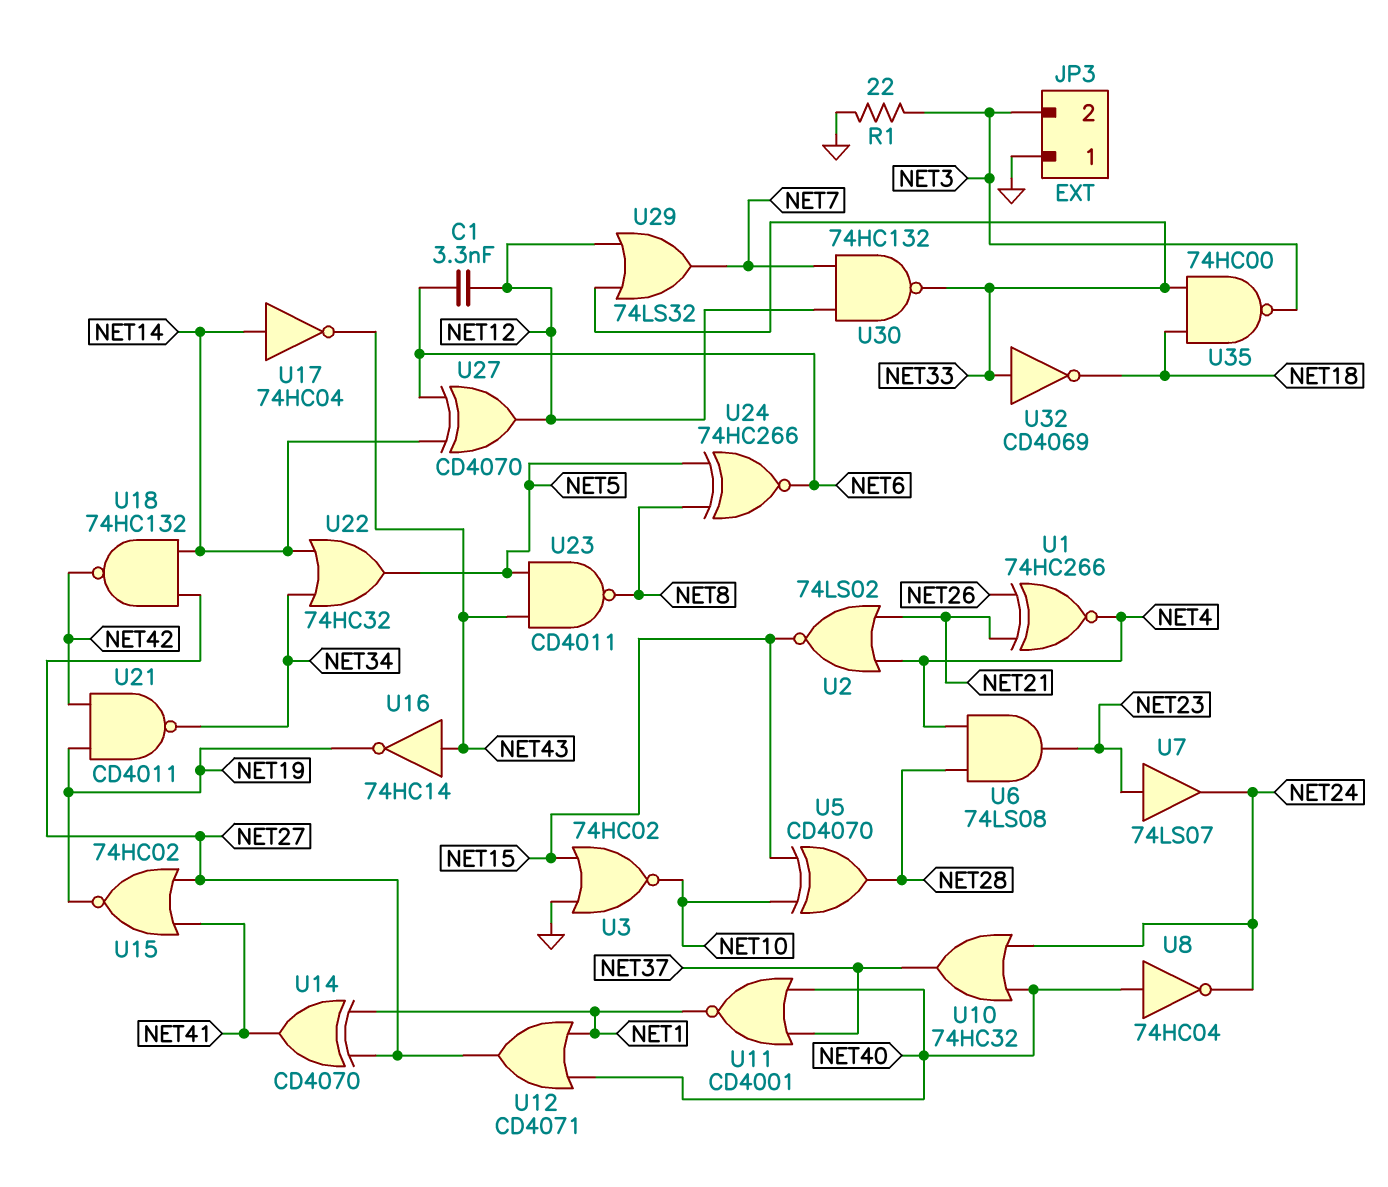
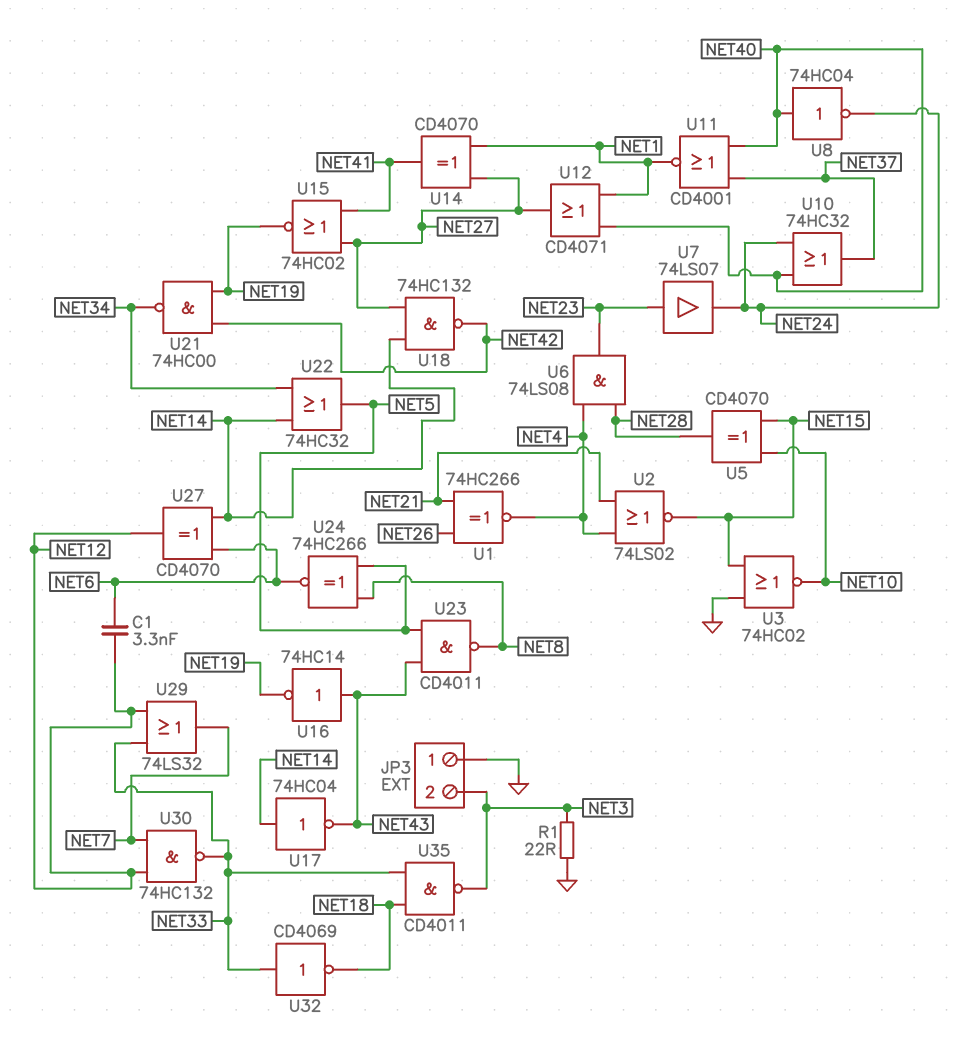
U21: NAND CD4011 (in NET19, in NET42, out NET34) -> NAND 74HC00 (in NET19, in NET42, out NET34)
U35: NAND 74HC00 (in NET18, in NET33, out NET3) -> NAND CD4011 (in NET18, in NET33, out NET3)

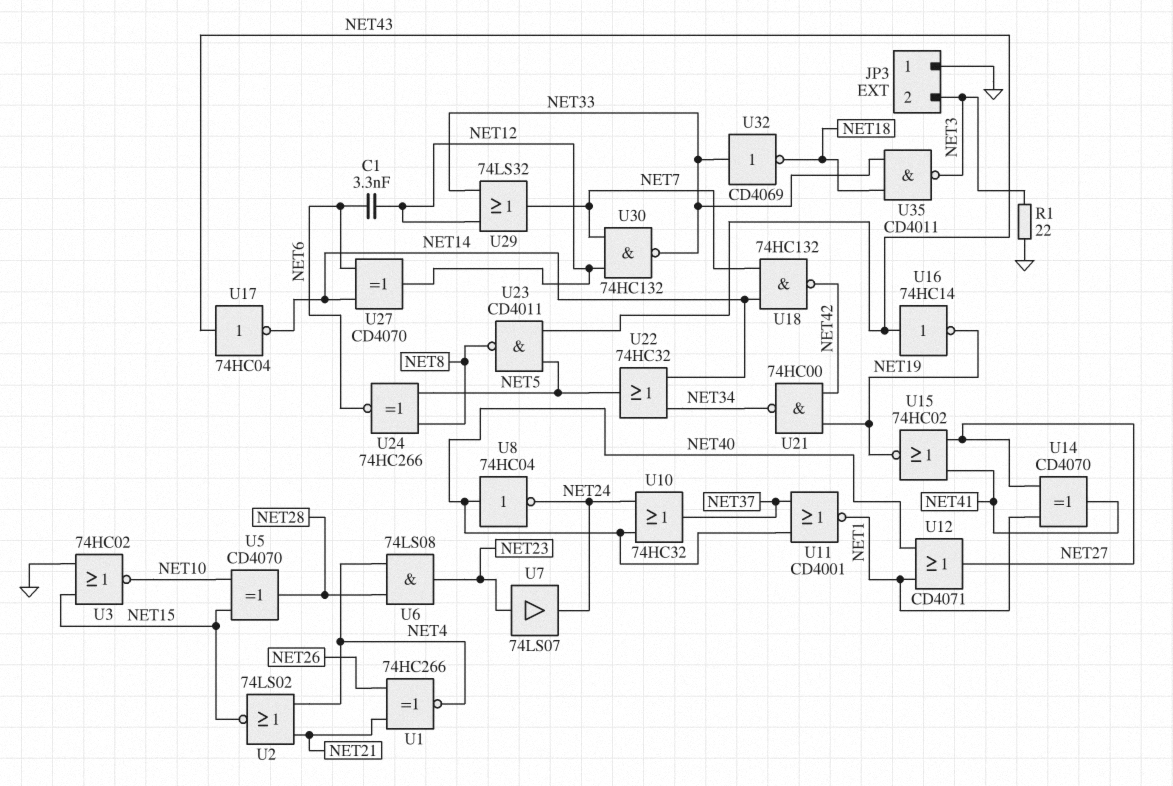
U17: NOT 74HC04 (in NET14, out NET43) -> NOT 74HC04 (in NET43, out NET14)
U18: NAND 74HC132 (in NET14, in NET27, out NET42) -> NAND 74HC132 (in NET7, in NET14, out NET42)

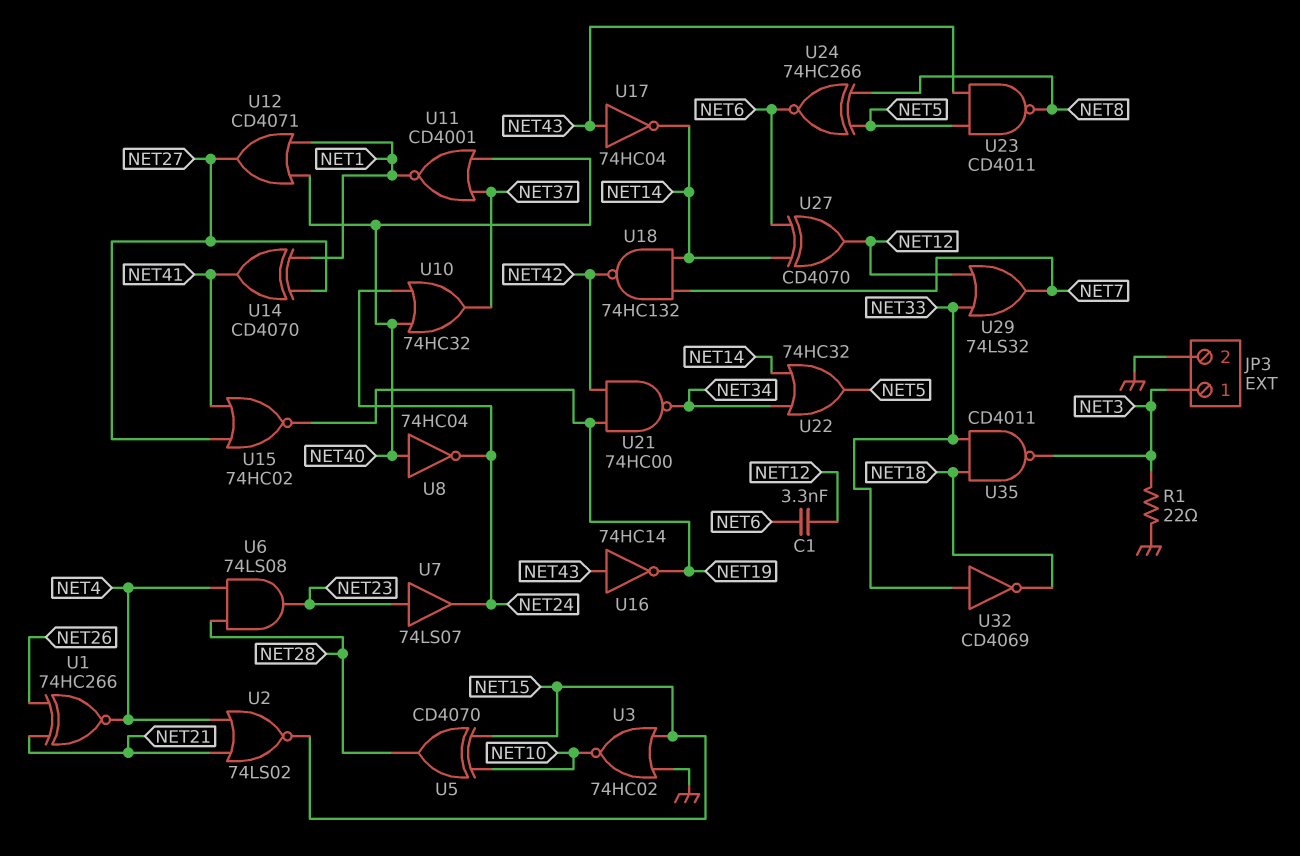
JP3 pin 1: GND -> NET3
JP3 pin 2: NET3 -> GND
U30: NAND 74HC132 (in NET7, in NET12, out NET33) -> none

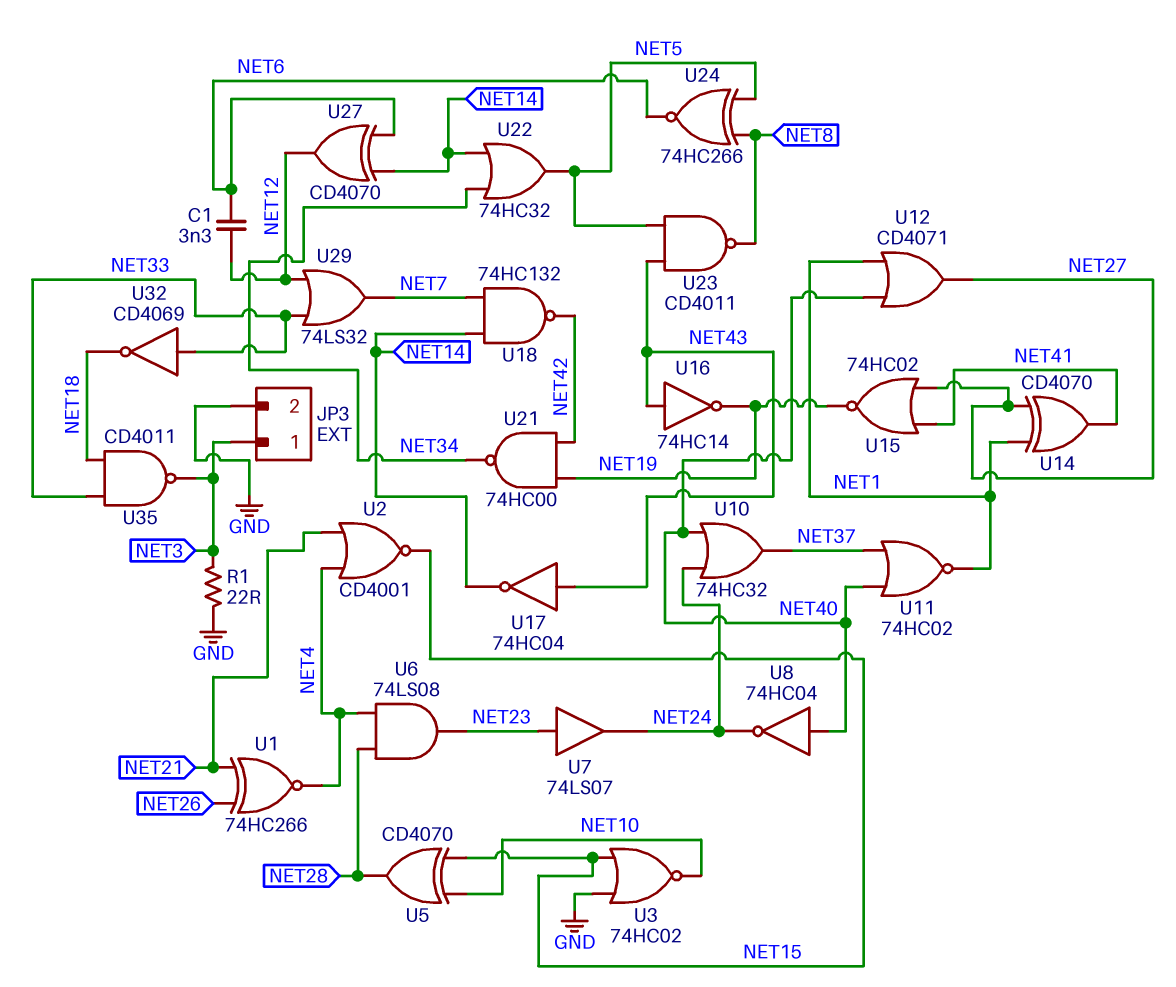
U2: NOR 74LS02 (in NET4, in NET21, out NET15) -> NOR CD4001 (in NET4, in NET21, out NET15)
U11: NOR CD4001 (in NET37, in NET40, out NET1) -> NOR 74HC02 (in NET37, in NET40, out NET1)

